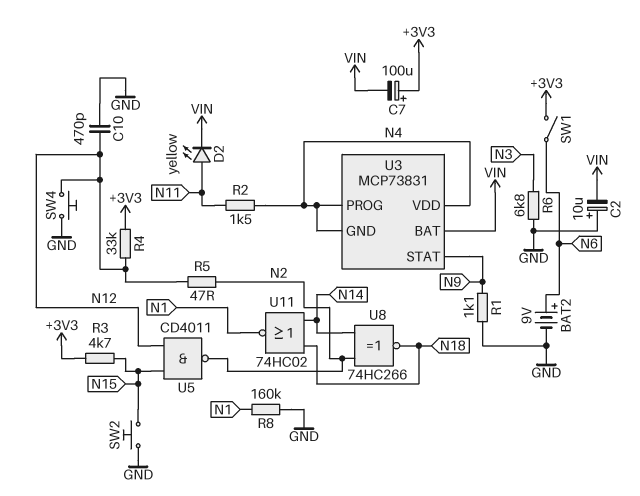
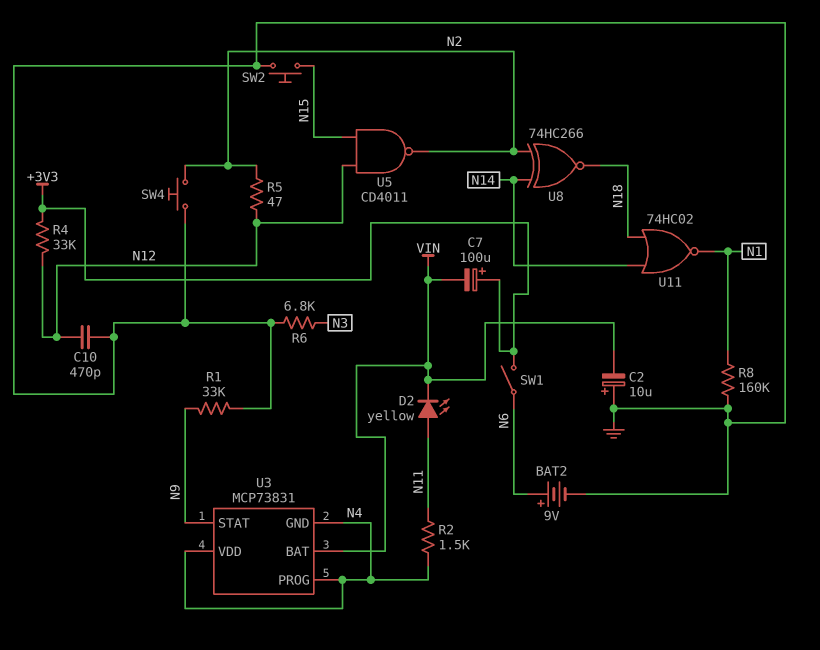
R1: 1.1k (GND, N9) -> 33k (GND, N9)
R3: 4.7k (+3V3, N15) -> none
SW4: button (GND, N12) -> button (GND, N2)

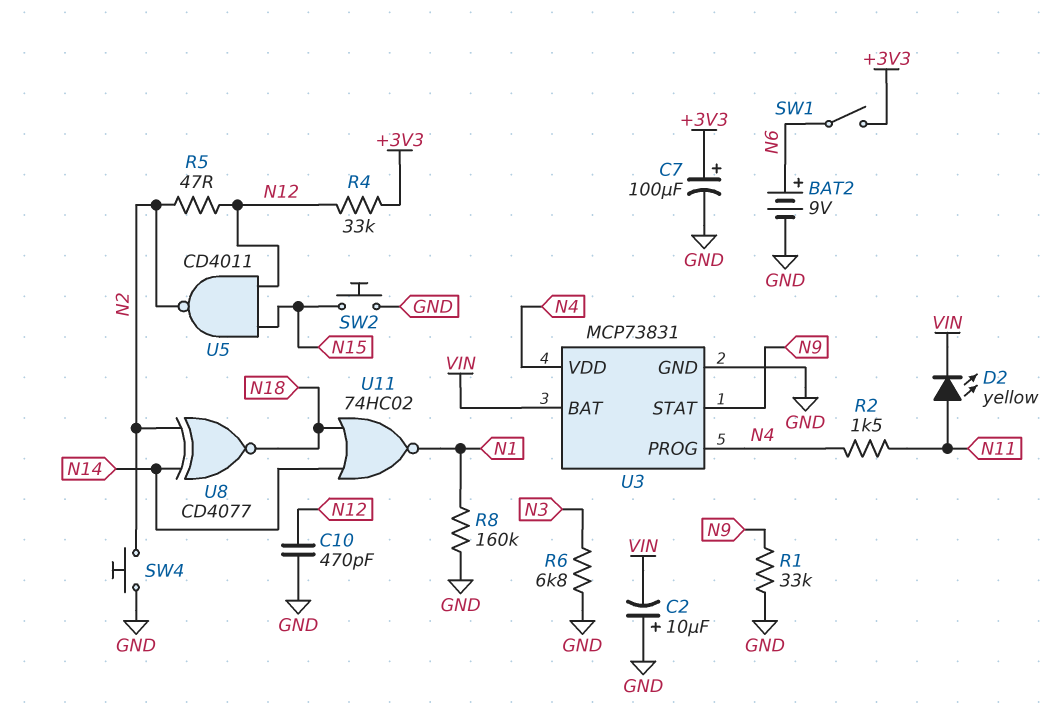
C7: 100uF (plus +3V3, minus VIN) -> 100uF (plus +3V3, minus GND)
U3 pin GND: N4 -> GND
U8: XNOR 74HC266 (in N2, in N14, out N18) -> XNOR CD4077 (in N2, in N14, out N18)

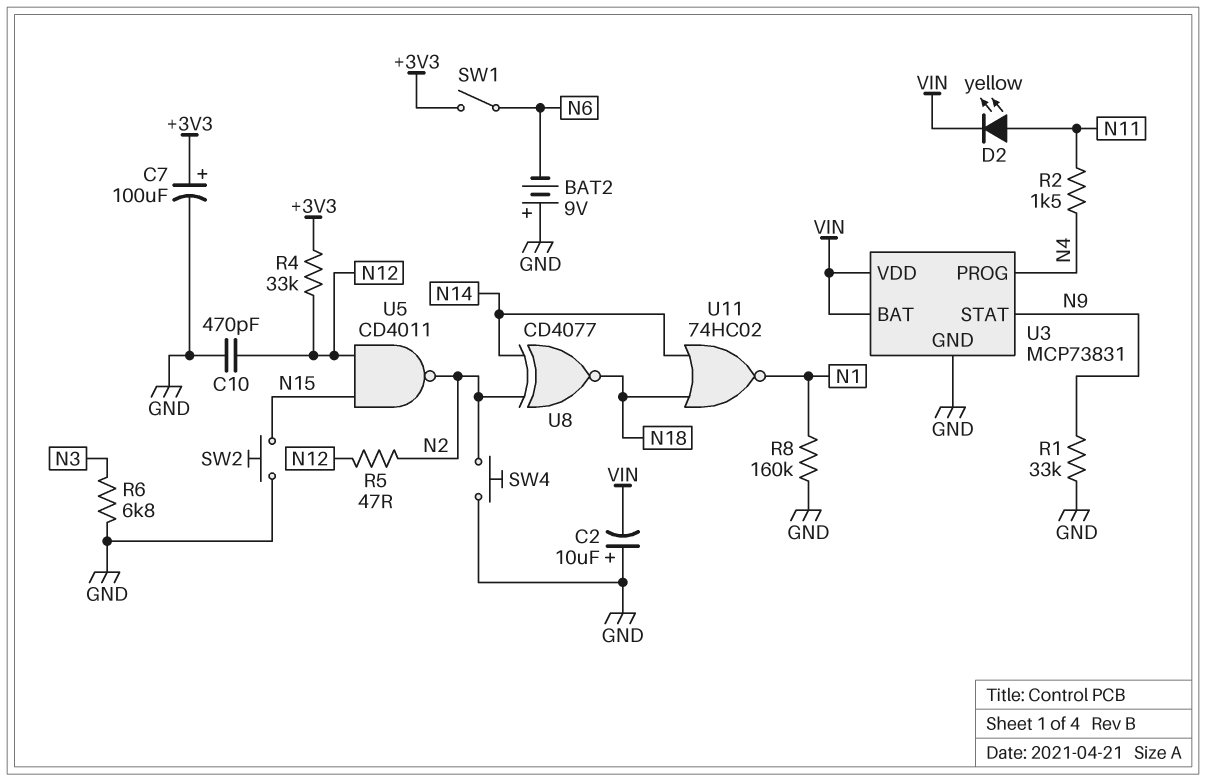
BAT2: 9V (plus N6, minus GND) -> 9V (plus GND, minus N6)
U3 pin VDD: N4 -> VIN

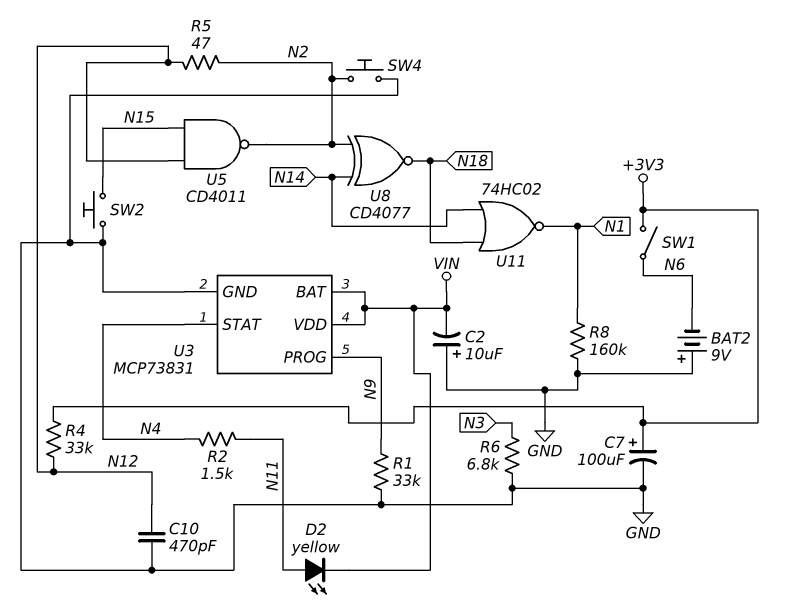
U3 pin PROG: N4 -> N9
U3 pin STAT: N9 -> N4

